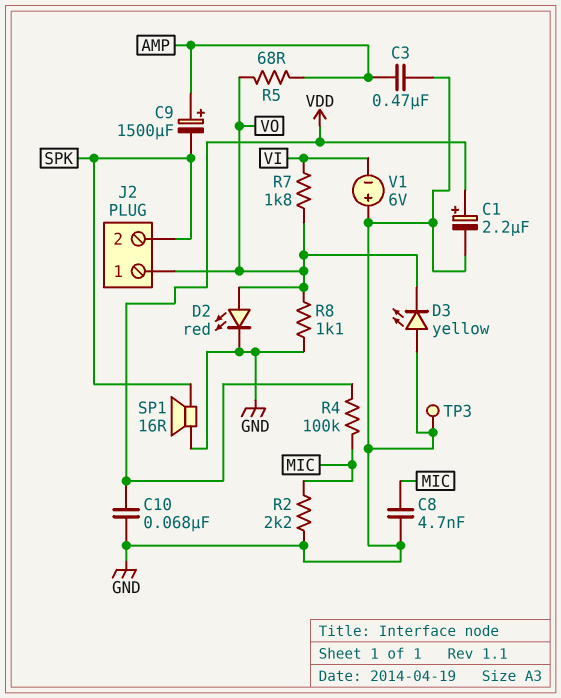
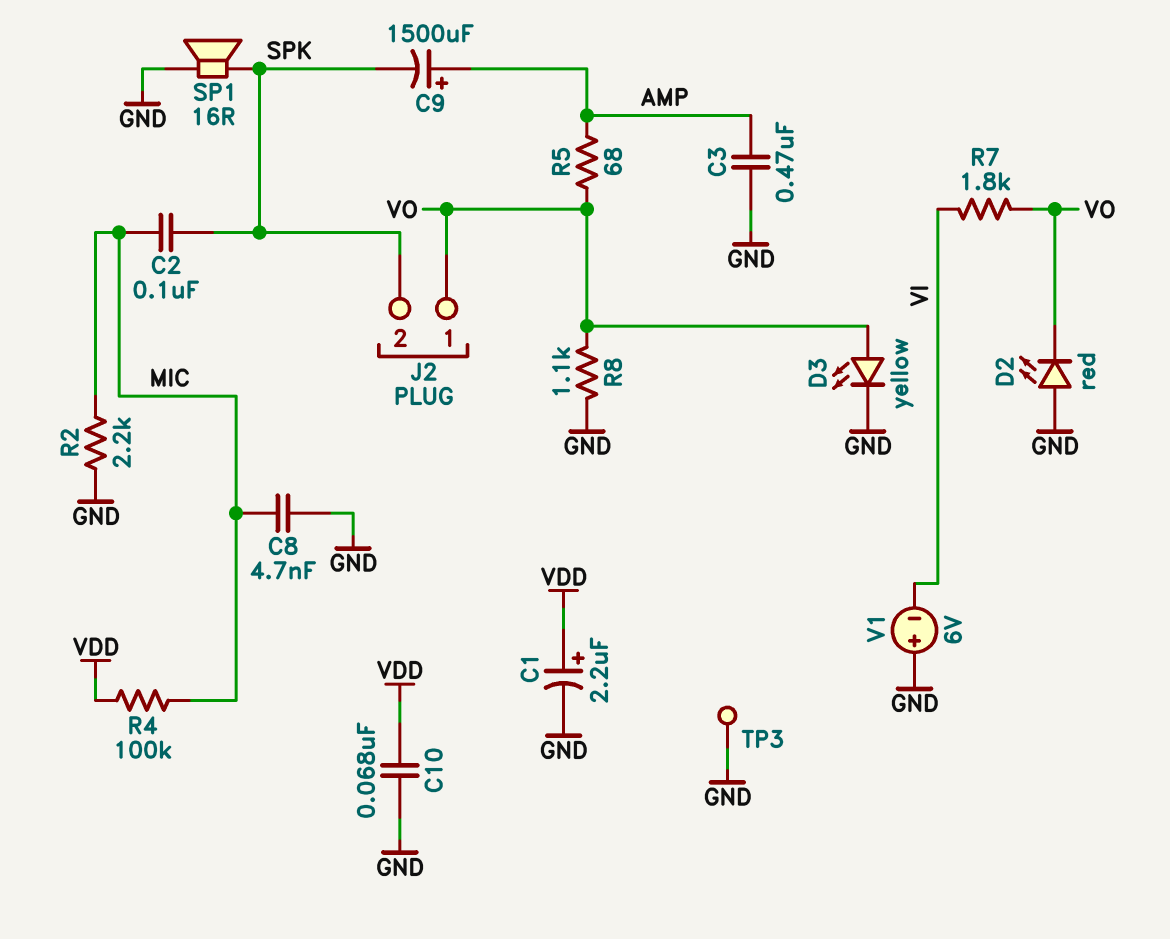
C2: none -> 100nF (MIC, SPK)
D2: LED red (A VO, K GND) -> LED red (A GND, K VO)
D3: LED yellow (A GND, K VO) -> LED yellow (A VO, K GND)

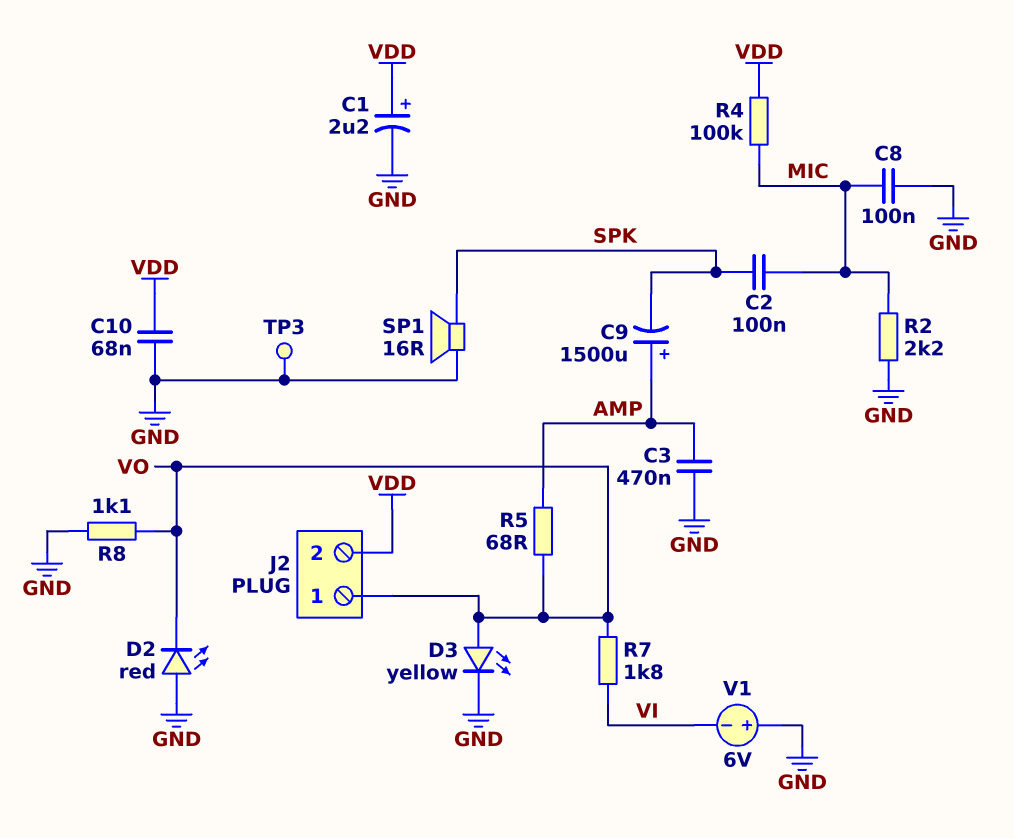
C8: 4.7nF (GND, MIC) -> 100nF (GND, MIC)
J2 pin 2: SPK -> VDD

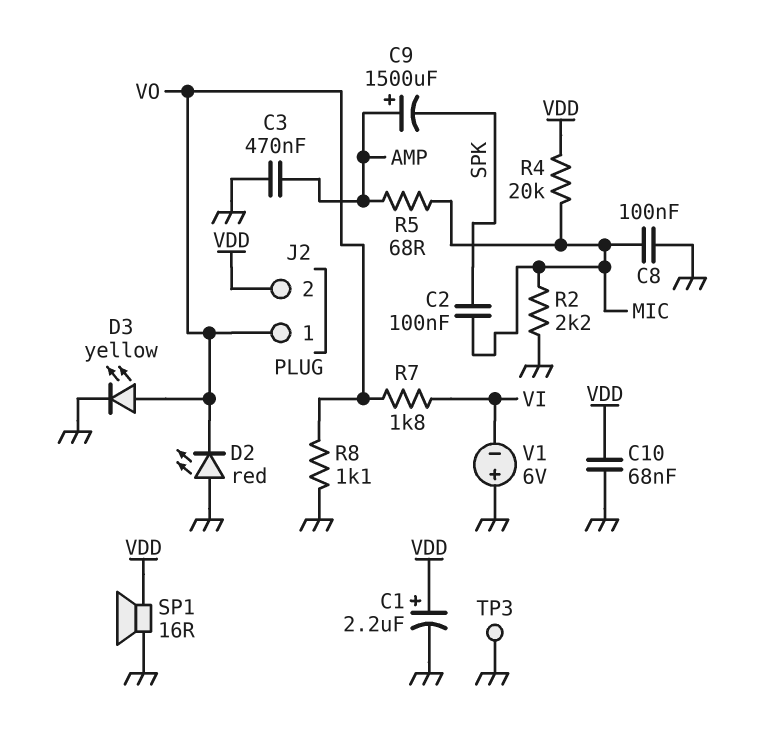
R4: 100k (MIC, VDD) -> 20k (MIC, VDD)
R5: 68 (AMP, VO) -> 68 (AMP, MIC)
SP1: speaker 16R (GND, SPK) -> speaker 16R (GND, VDD)

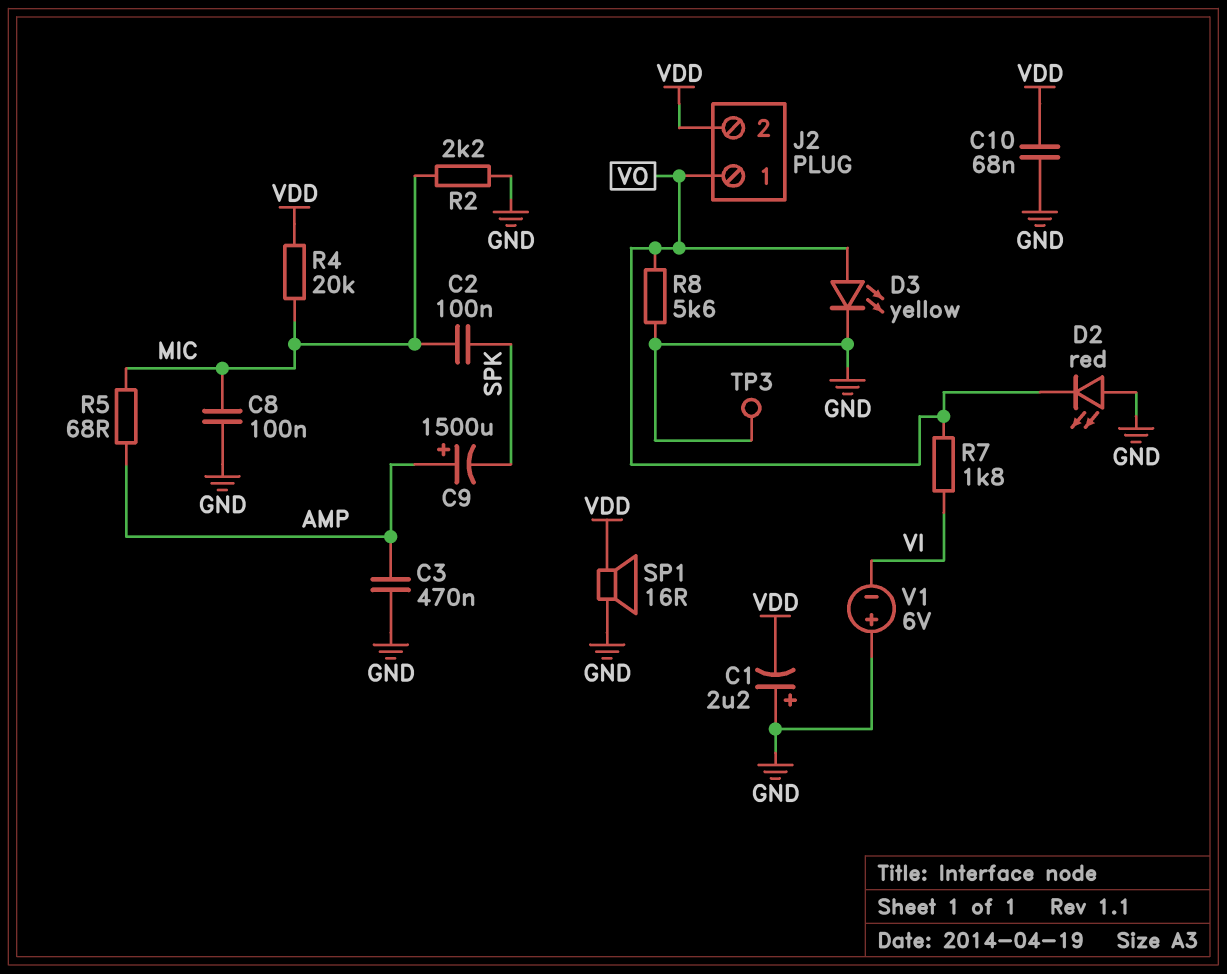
C1: 2.2uF (plus VDD, minus GND) -> 2.2uF (plus GND, minus VDD)
R8: 1.1k (GND, VO) -> 5.6k (GND, VO)

